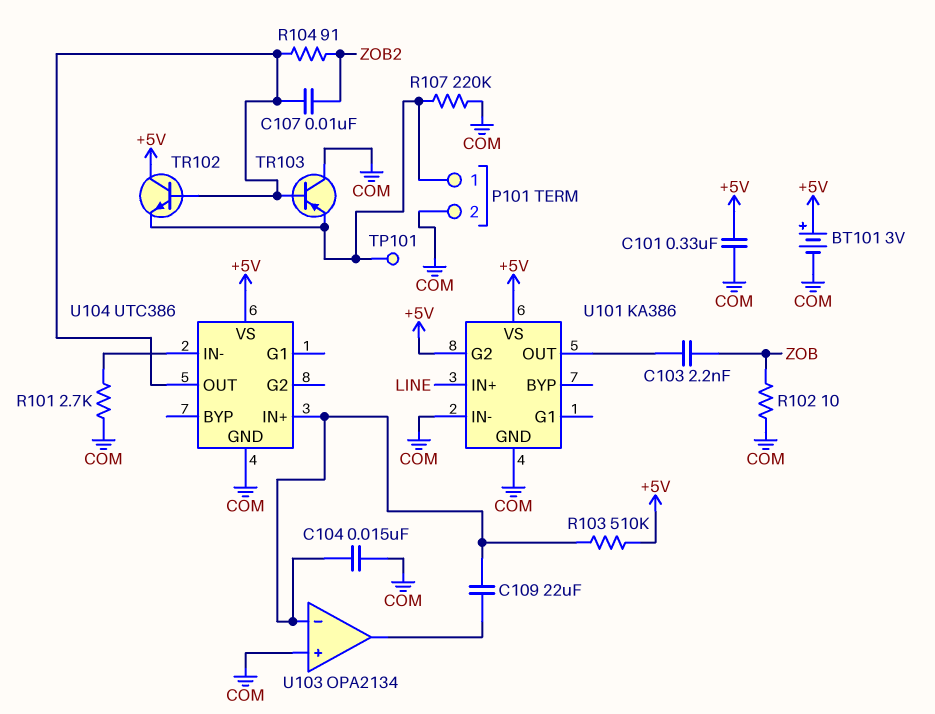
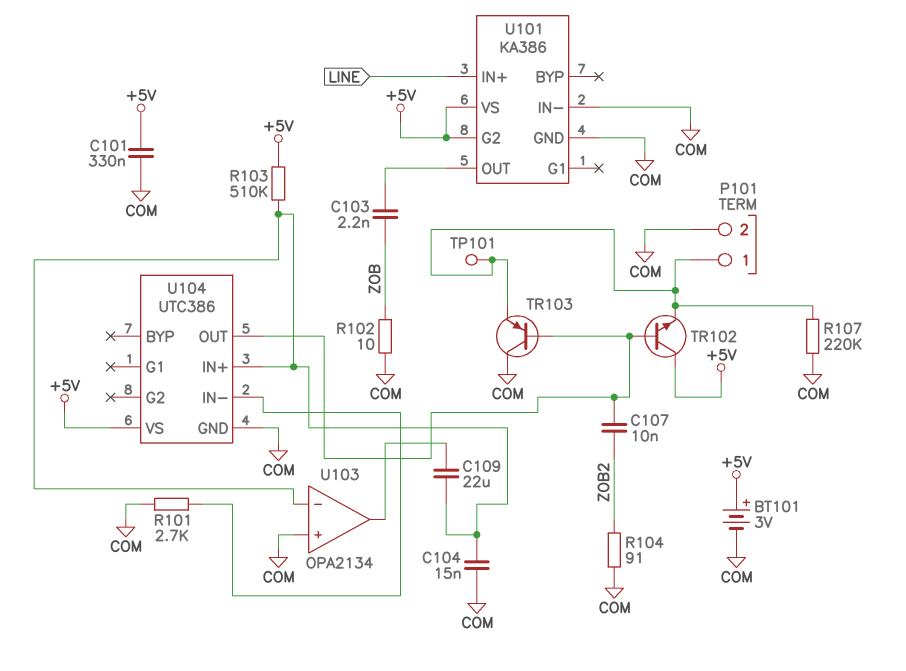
R104: 91 (U104/OUT, ZOB2) -> 91 (COM, ZOB2)

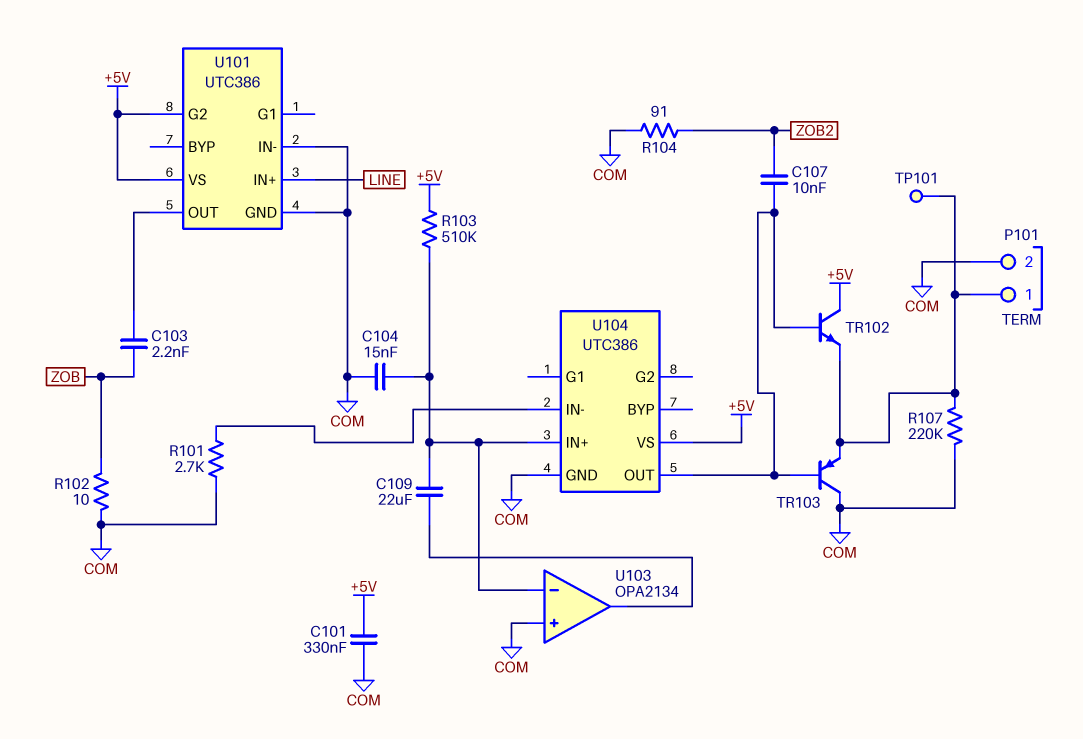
BT101: 3V (plus +5V, minus COM) -> none
U101: KA386 -> UTC386

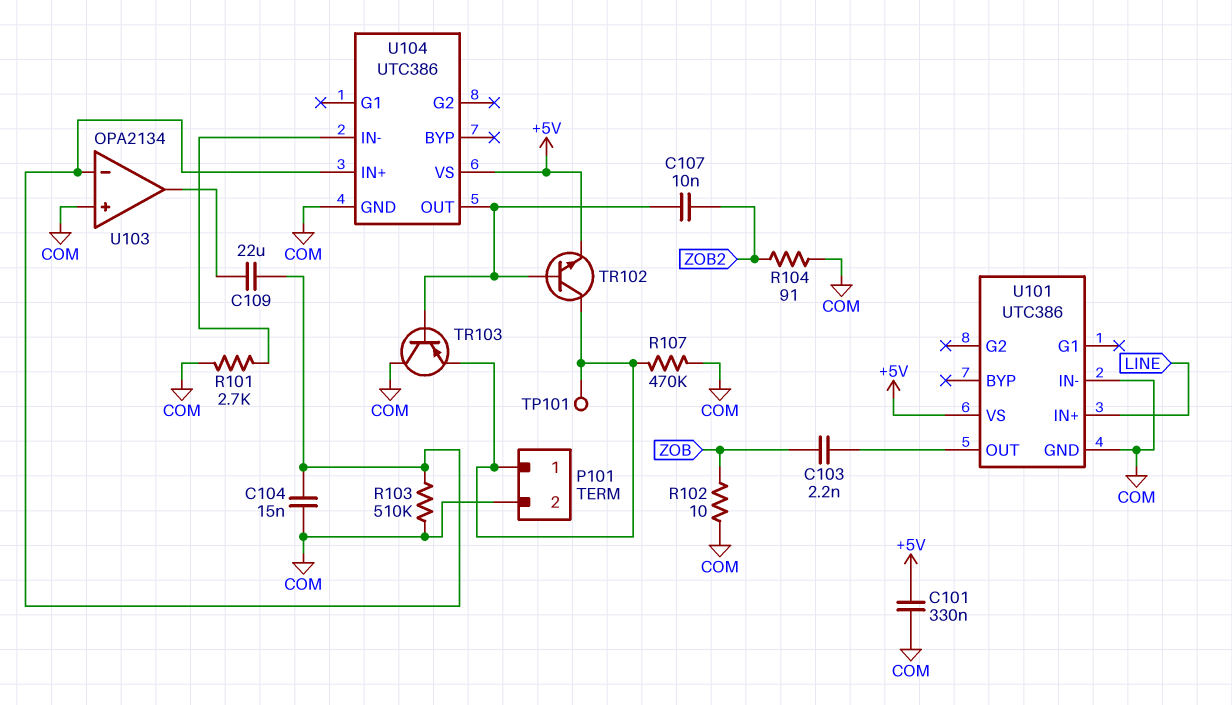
R103: 510k (+5V, U103/in-) -> 510k (COM, U103/in-)
R107: 220k (COM, P101/1) -> 470k (COM, P101/1)
TR102: NPN (B U104/OUT, C +5V, E P101/1) -> NPN (B U104/OUT, C P101/1, E +5V)
U101 pin G2: +5V -> none

